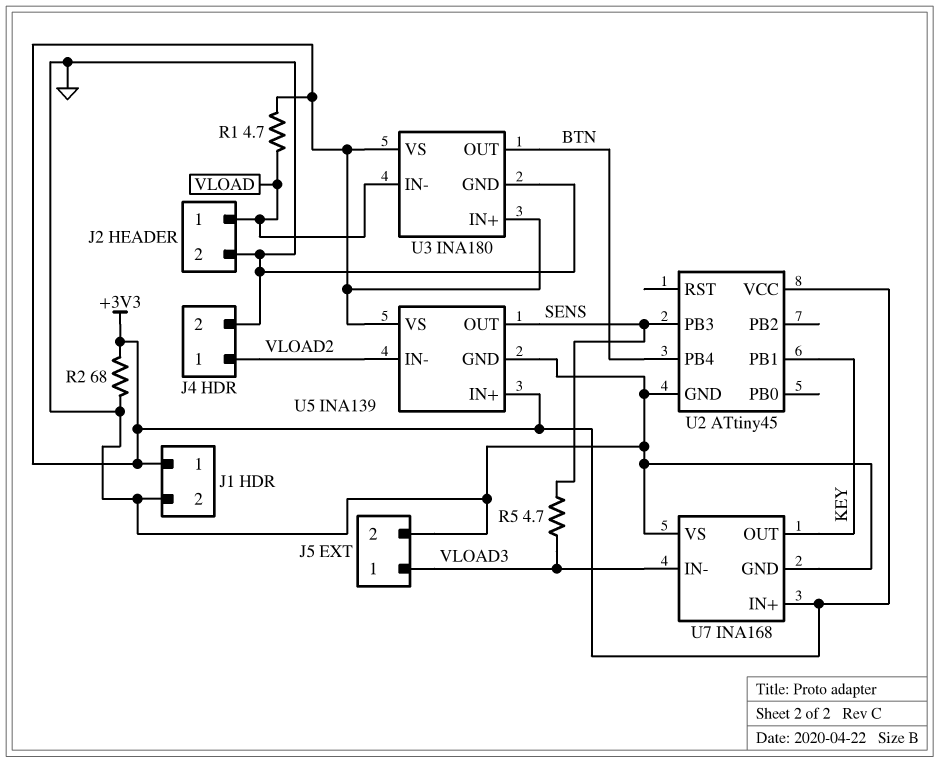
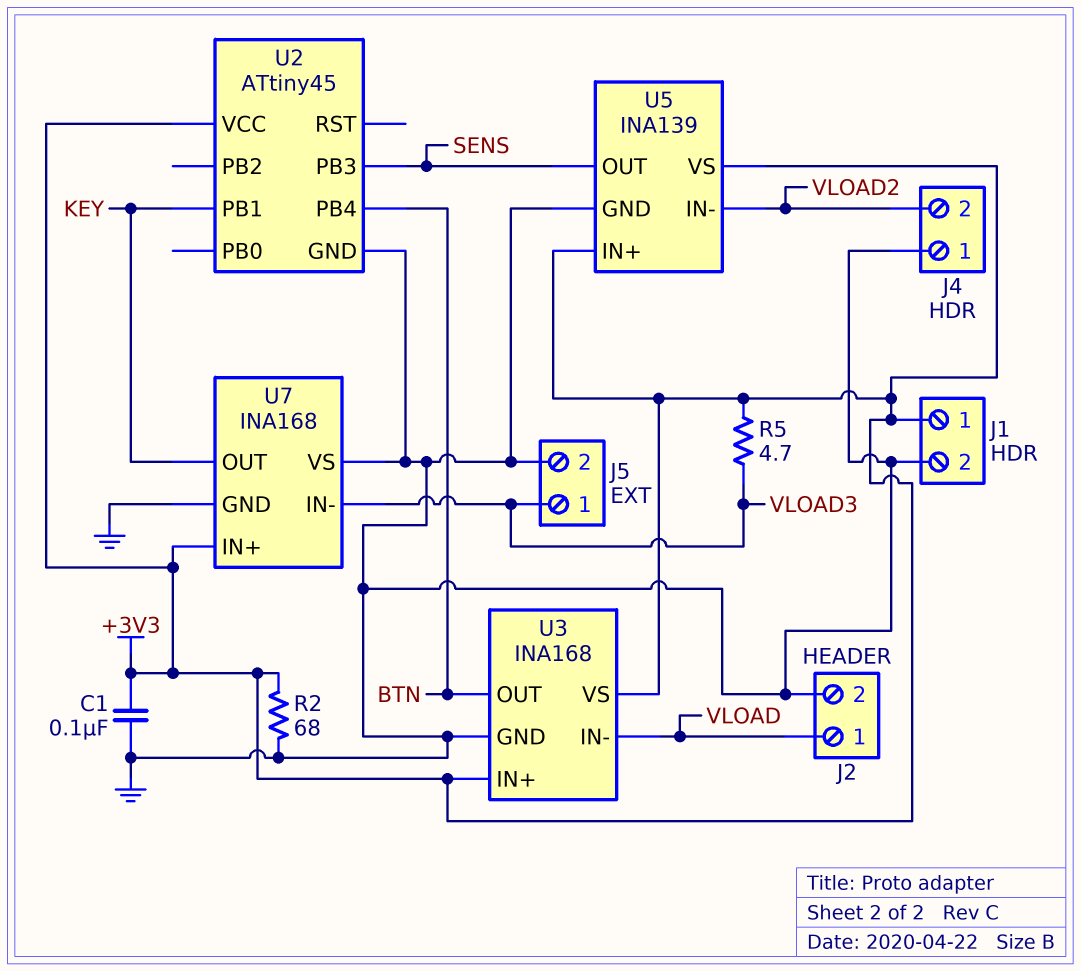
C1: none -> 100nF (+3V3, GND)
J4 pin 1: VLOAD2 -> GND
J4 pin 2: GND -> VLOAD2
R1: 4.7 (+3V3, VLOAD) -> none
R5: 4.7 (SENS, VLOAD3) -> 4.7 (+3V3, VLOAD3)
U3: INA180 -> INA168

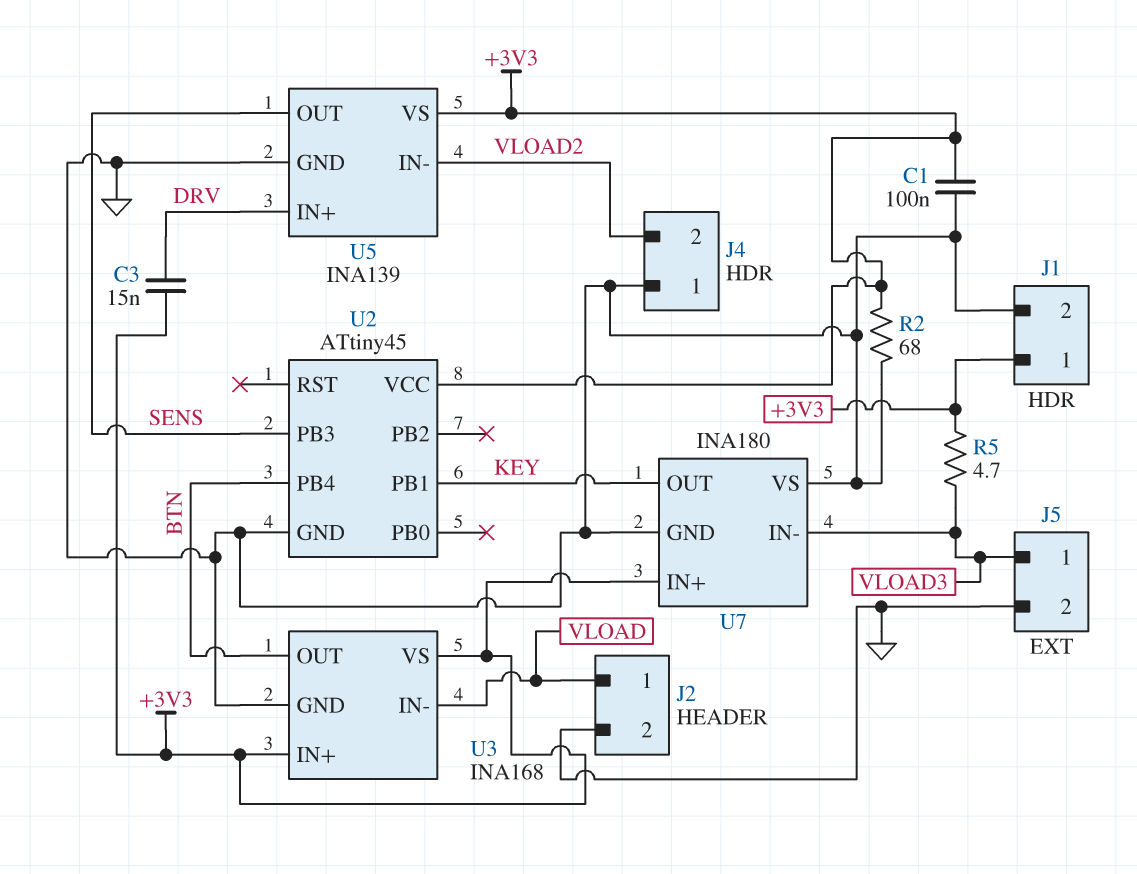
C3: none -> 15nF (+3V3, DRV)
U5 pin IN+: +3V3 -> DRV
U7: INA168 -> INA180

